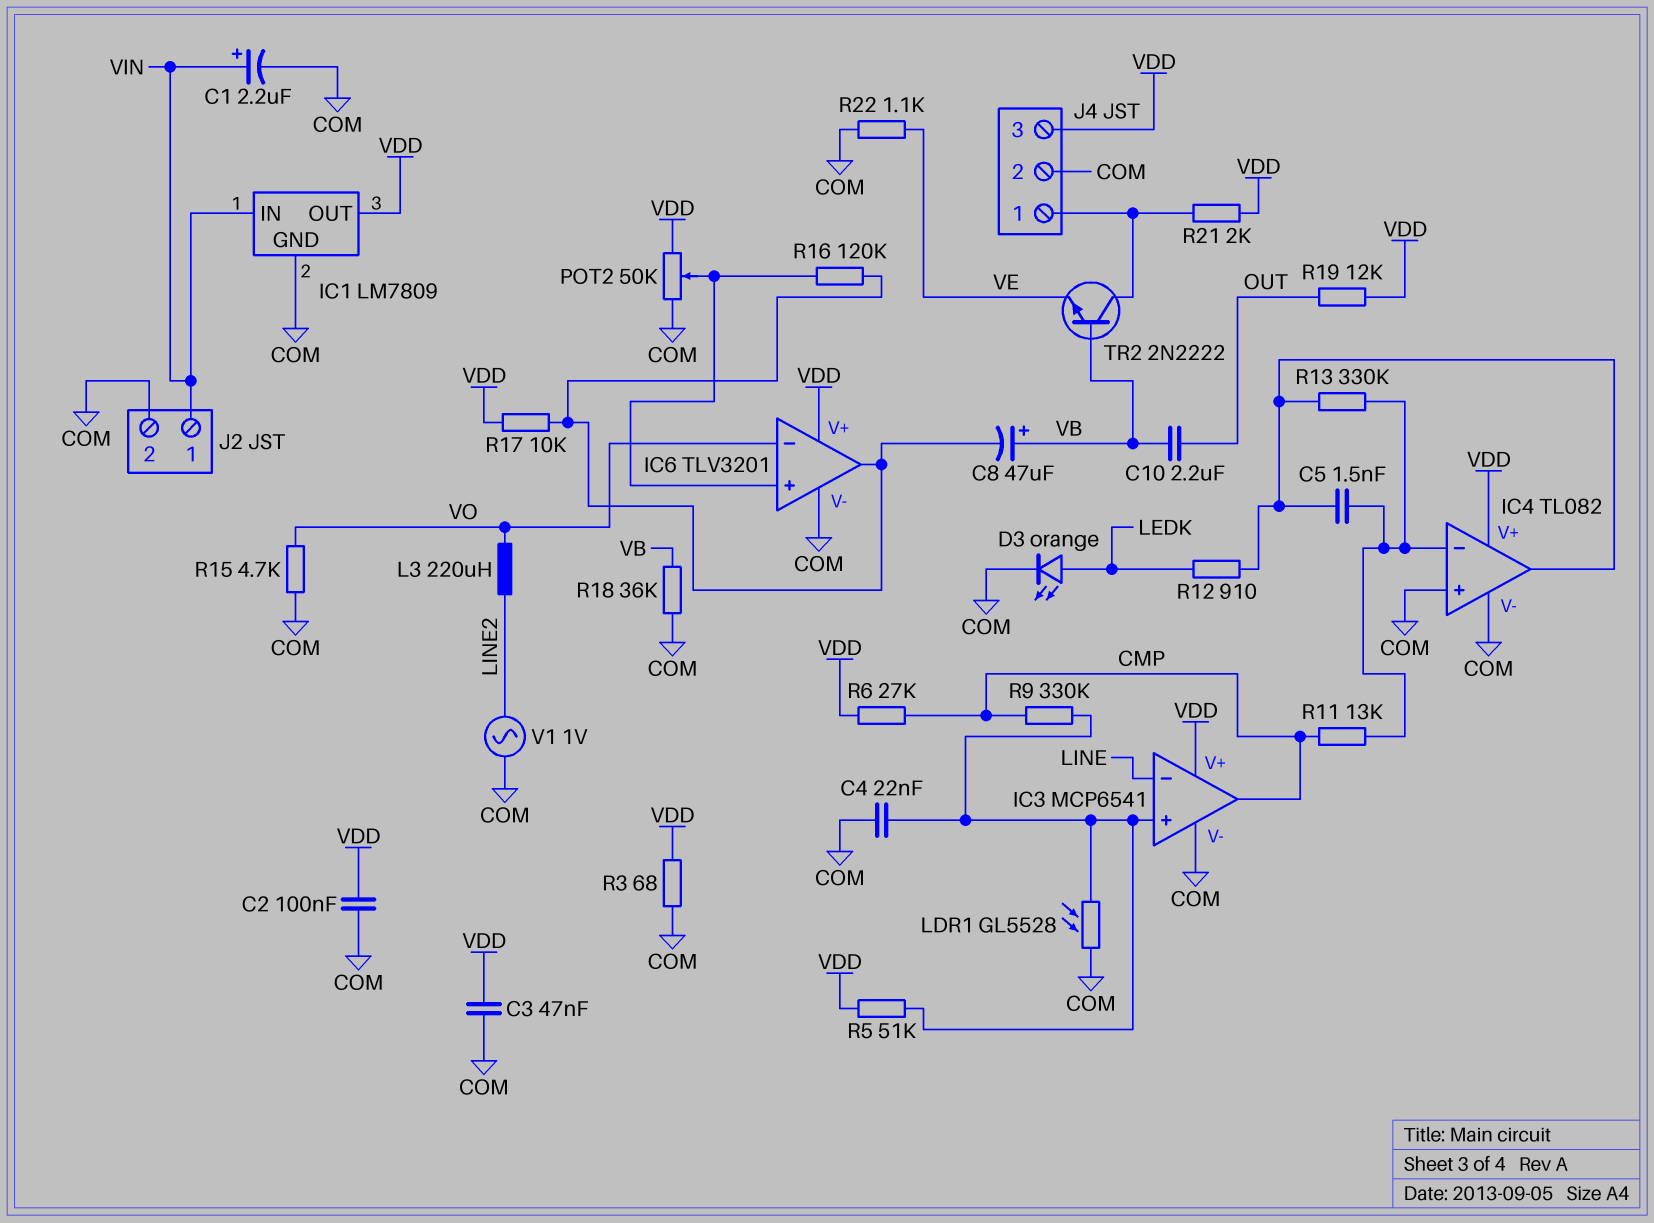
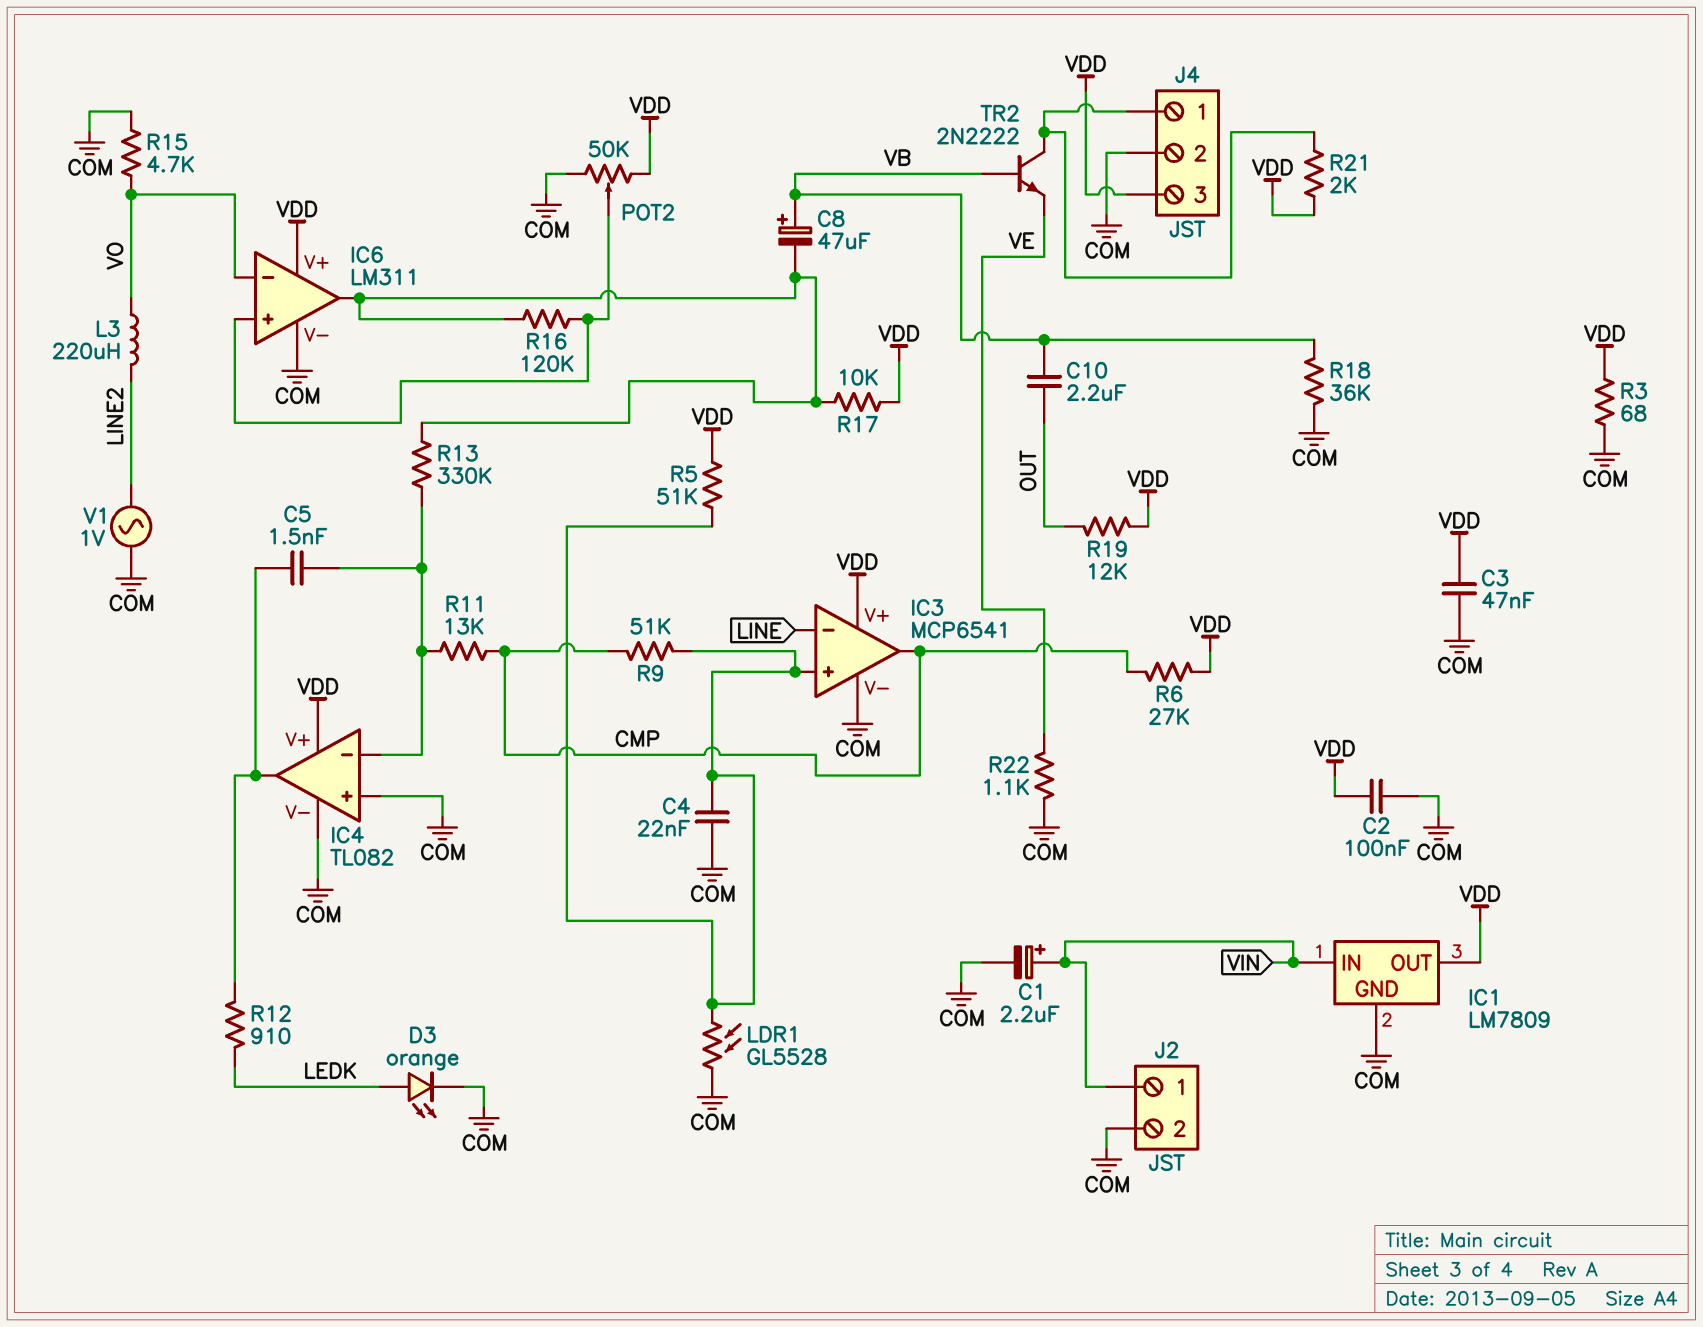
IC6: TLV3201 -> LM311
R9: 330k (CMP, IC3/in+) -> 51k (CMP, IC3/in+)
R13: 330k (IC4/in-, IC4/out) -> 330k (IC4/in-, IC6/out)

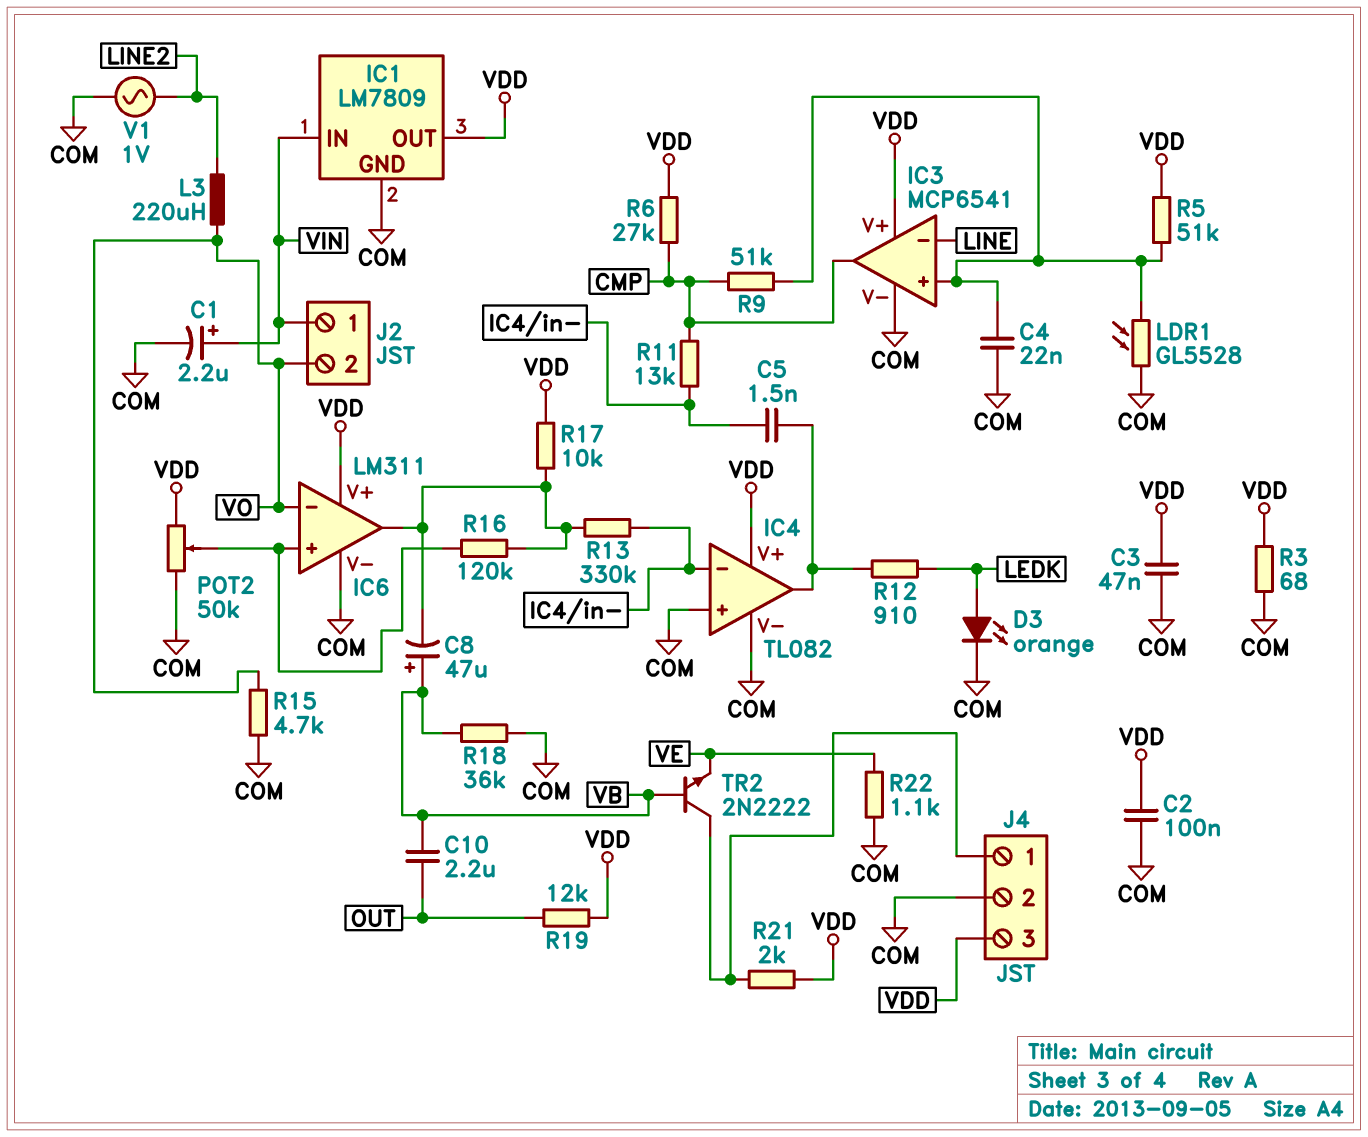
J2 pin 2: COM -> VO

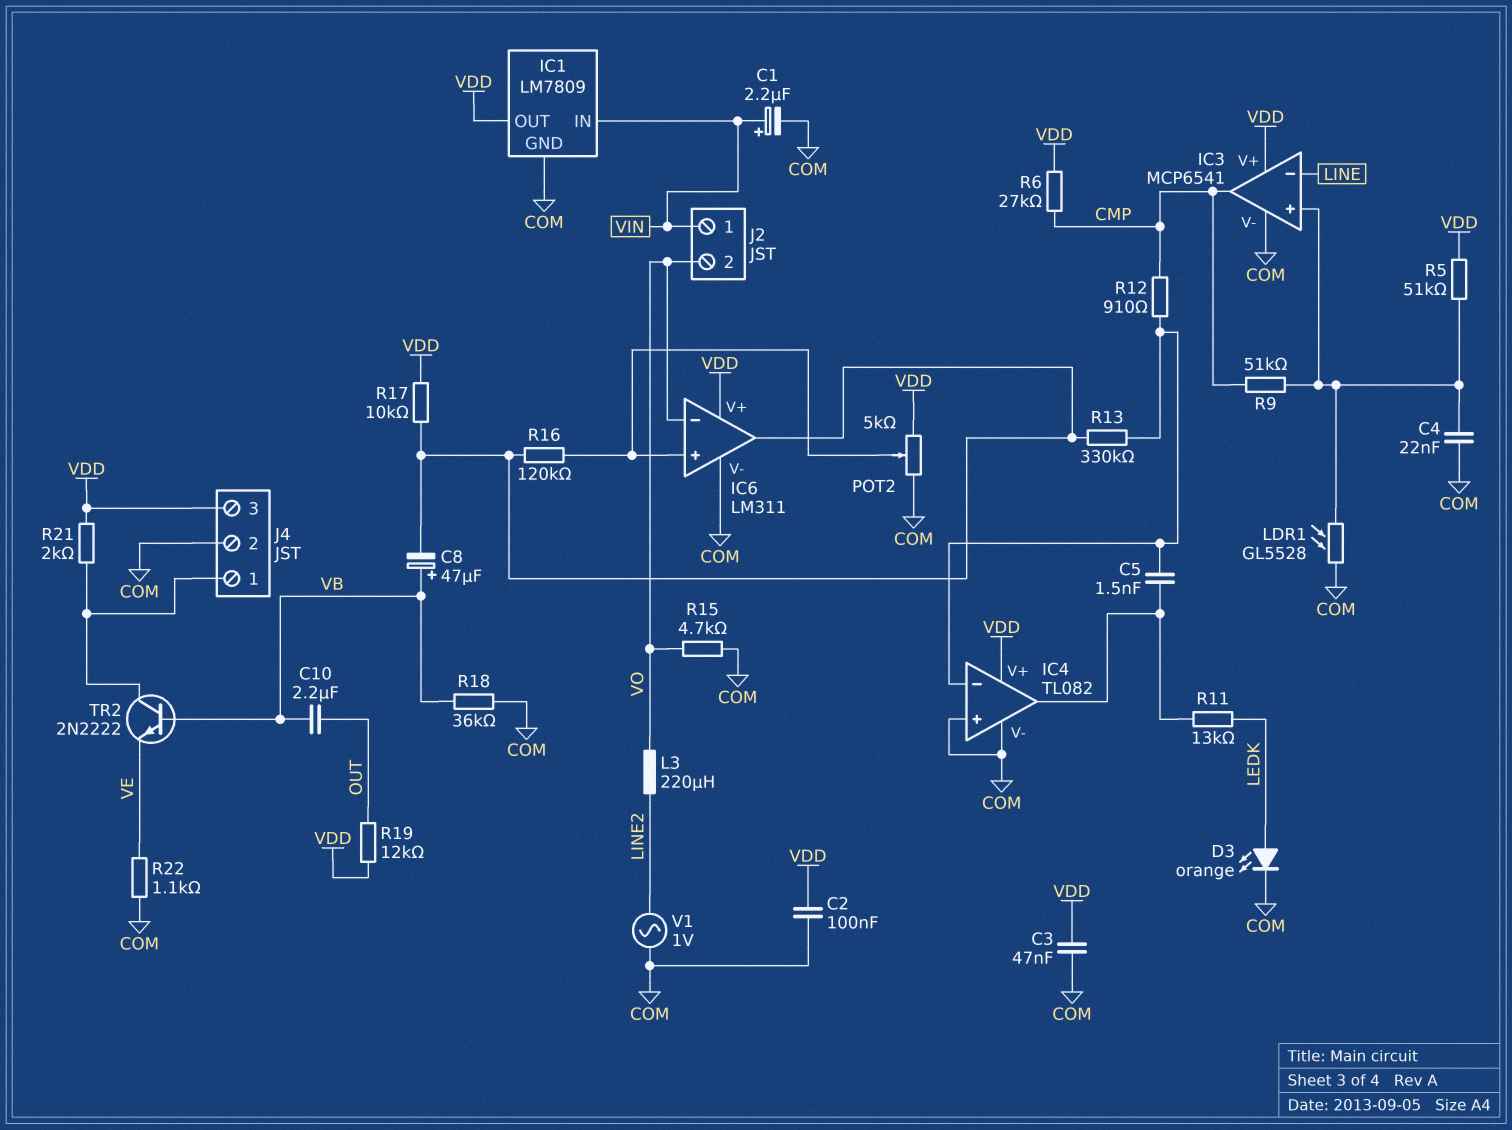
POT2: 50k (COM, VDD, wiper IC6/in+) -> 5k (COM, VDD, wiper IC6/in+)
R3: 68 (COM, VDD) -> none
R11: 13k (CMP, IC4/in-) -> 13k (IC4/out, LEDK)
R12: 910 (IC4/out, LEDK) -> 910 (CMP, IC4/in-)

